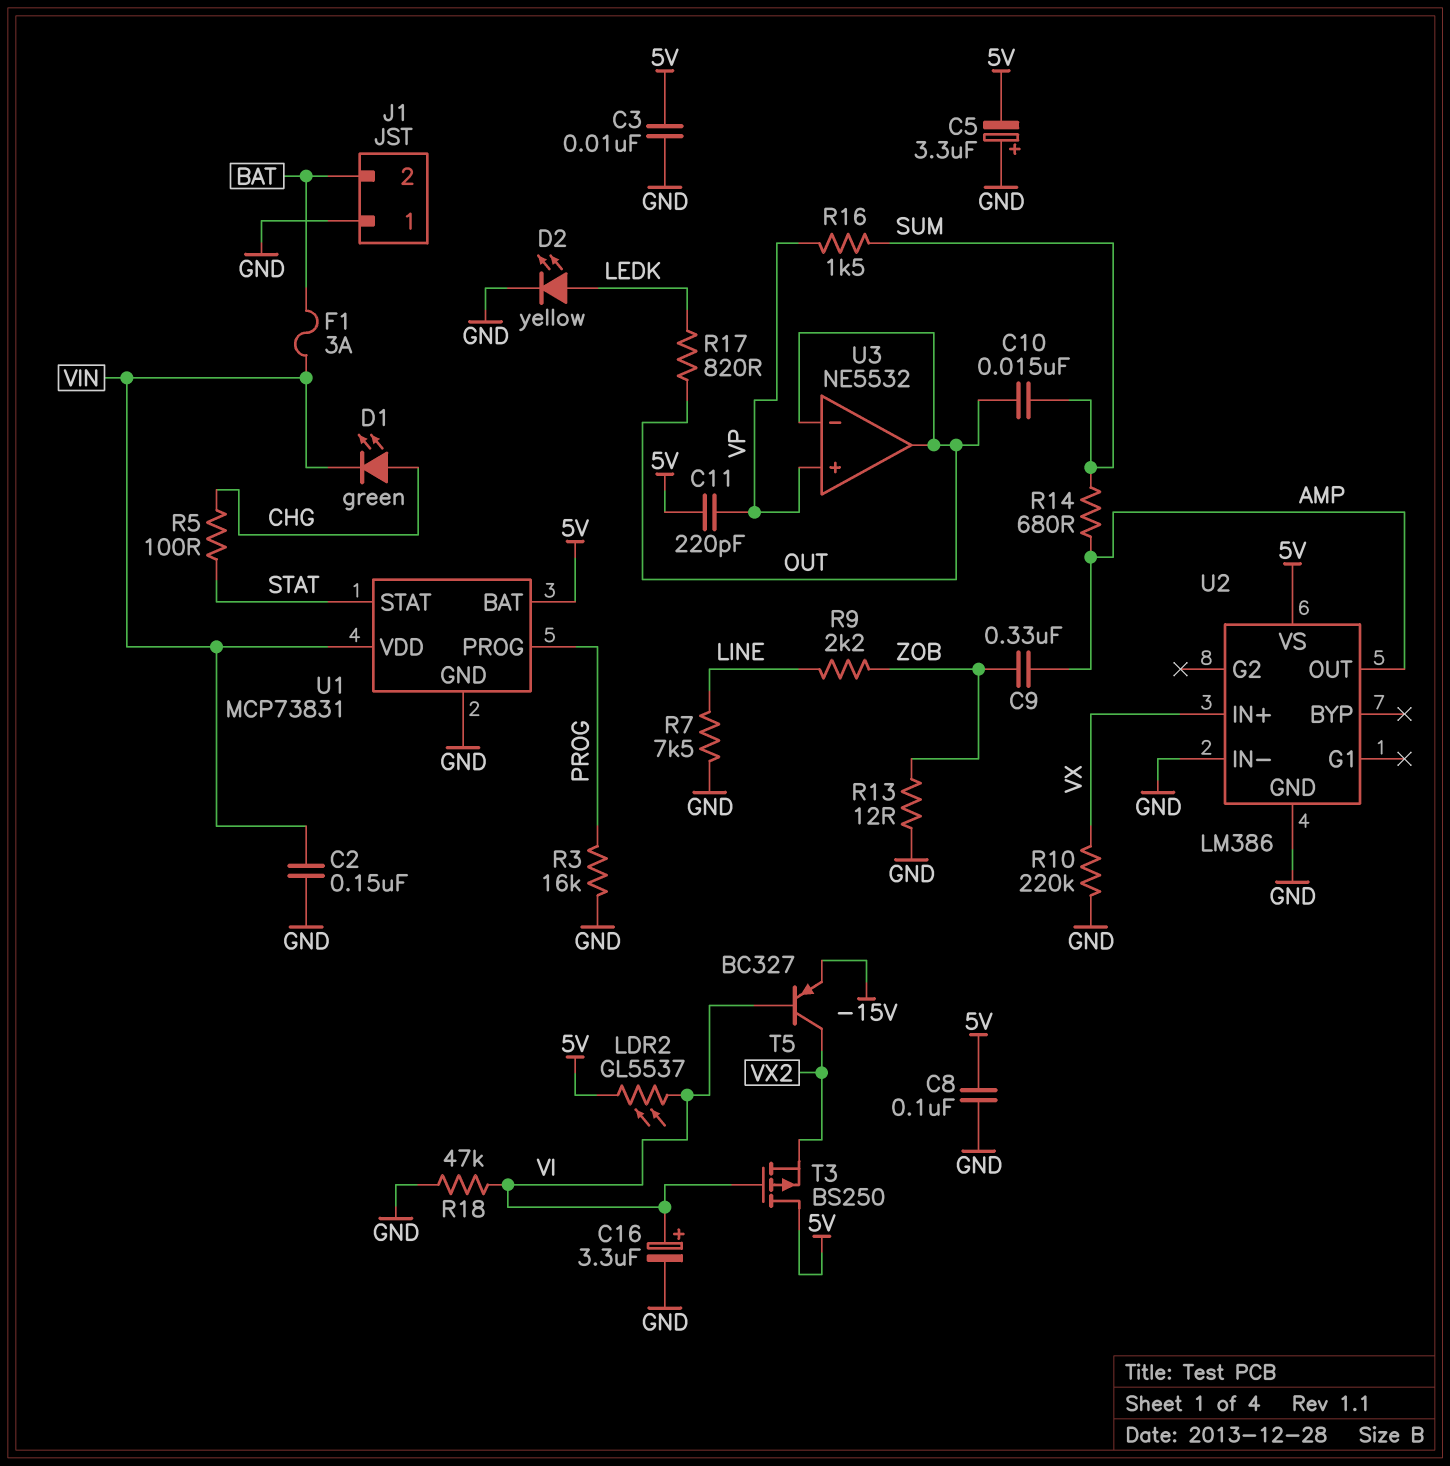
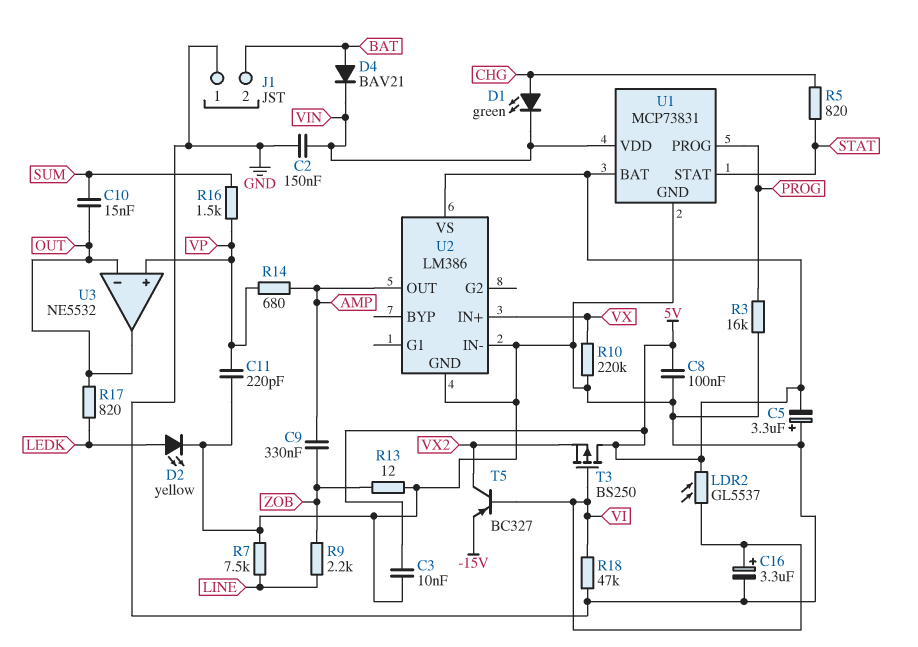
C11: 220pF (5V, VP) -> 220pF (GND, VP)
D4: none -> diode BAV21 (A BAT, K VIN)
F1: 3A (BAT, VIN) -> none
R5: 100 (CHG, STAT) -> 820 (CHG, STAT)
R14: 680 (AMP, SUM) -> 680 (AMP, VP)

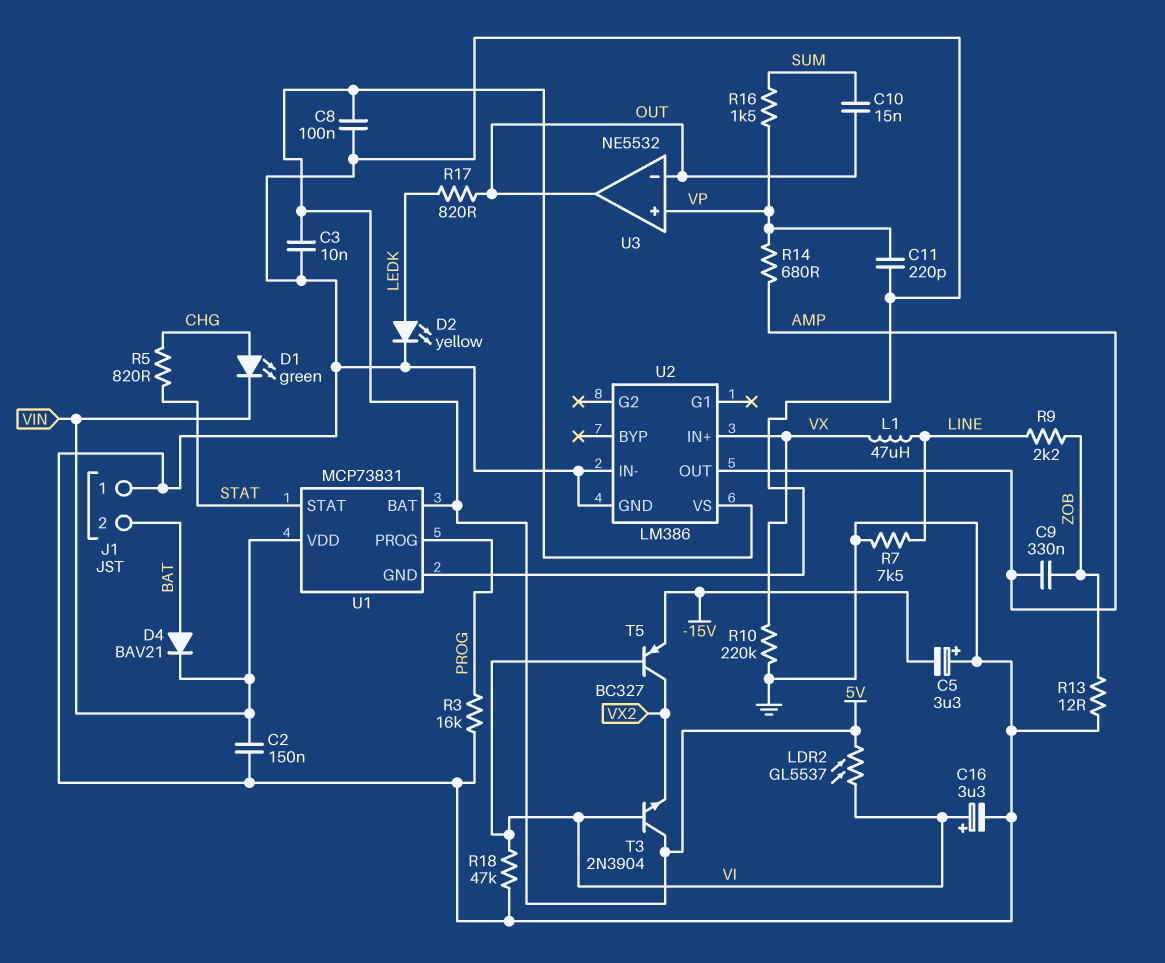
C5: 3.3uF (plus GND, minus 5V) -> 3.3uF (plus GND, minus -15V)
L1: none -> 47uH (LINE, VX)
T3: PMOS BS250 (G VI, D 5V, S VX2) -> NPN 2N3904 (B VI, C 5V, E VX2)

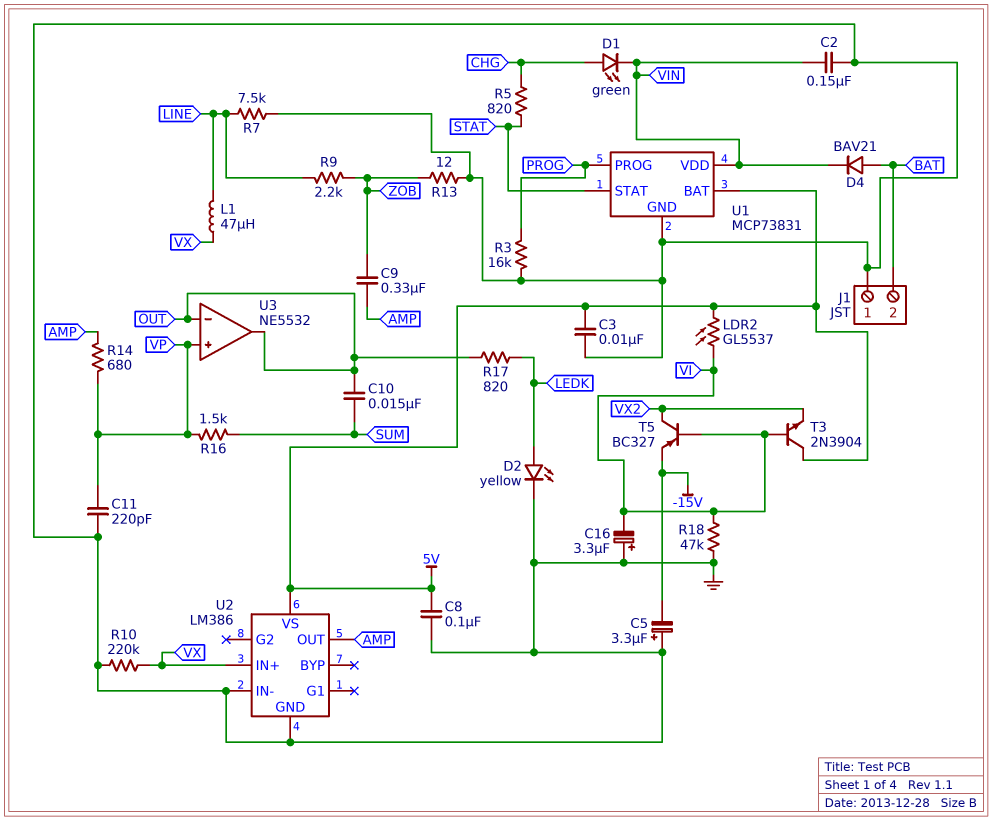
C16: 3.3uF (plus VI, minus GND) -> 3.3uF (plus GND, minus VI)

